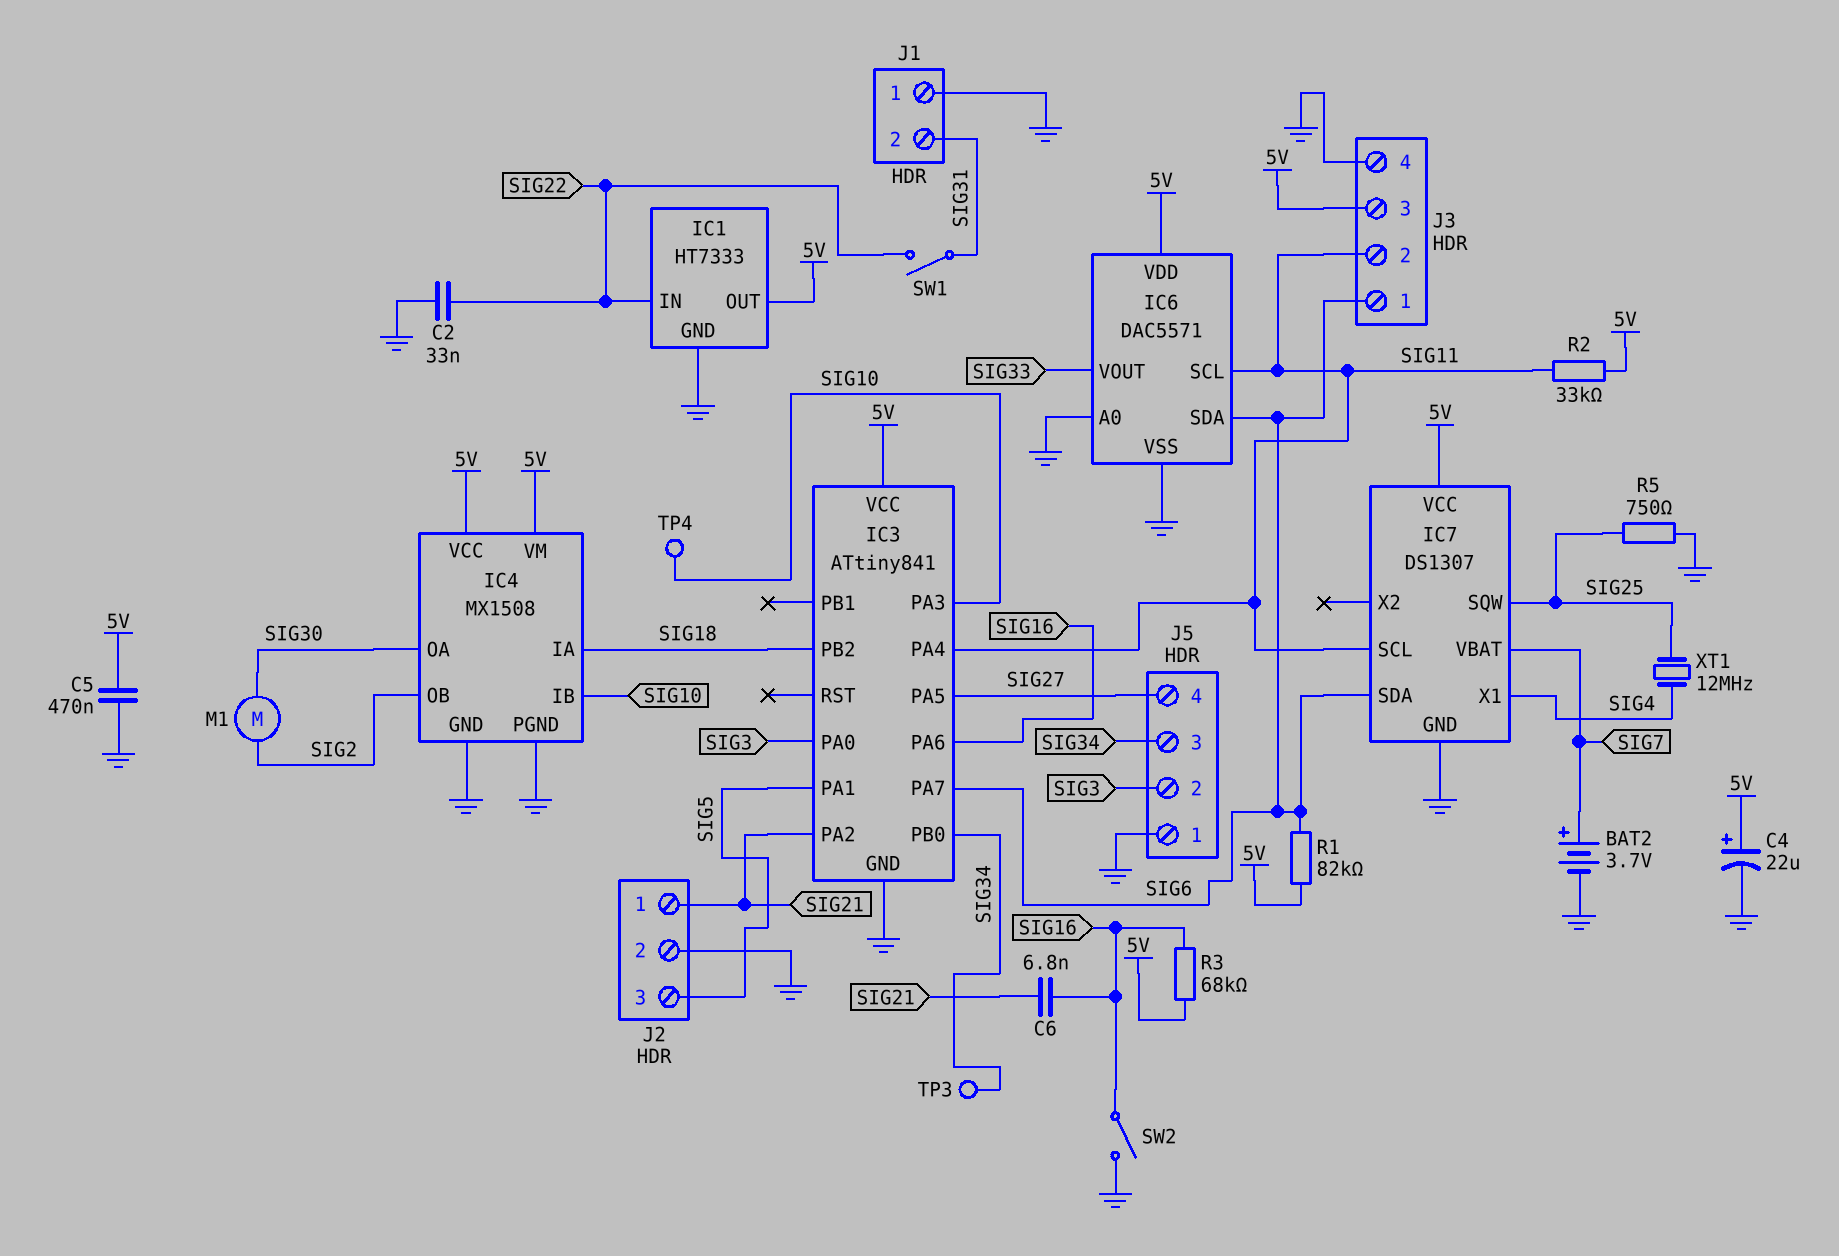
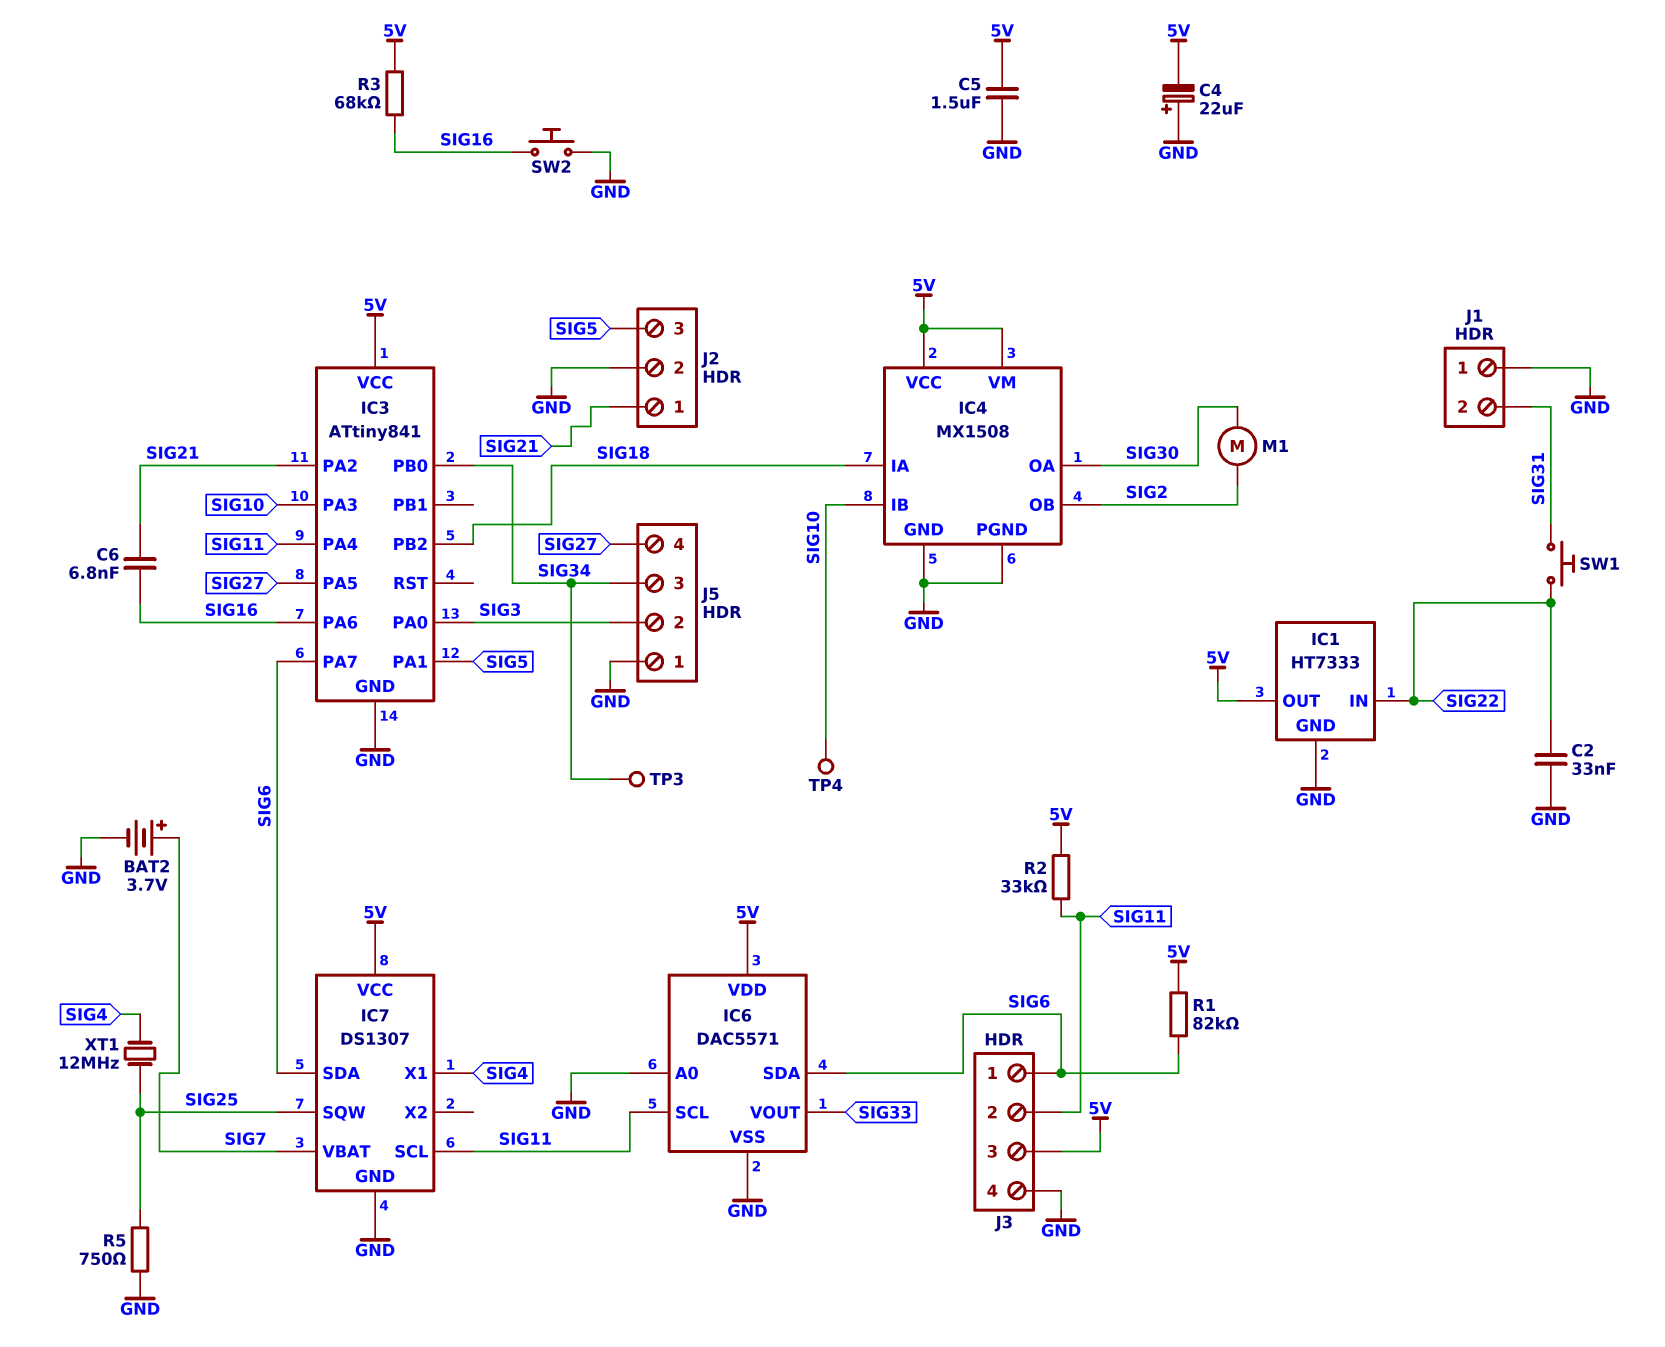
C4: 22uF (plus 5V, minus GND) -> 22uF (plus GND, minus 5V)
C5: 470nF (5V, GND) -> 1.5uF (5V, GND)
SW1: switch (SIG22, SIG31) -> button (SIG22, SIG31)
SW2: switch (GND, SIG16) -> button (GND, SIG16)

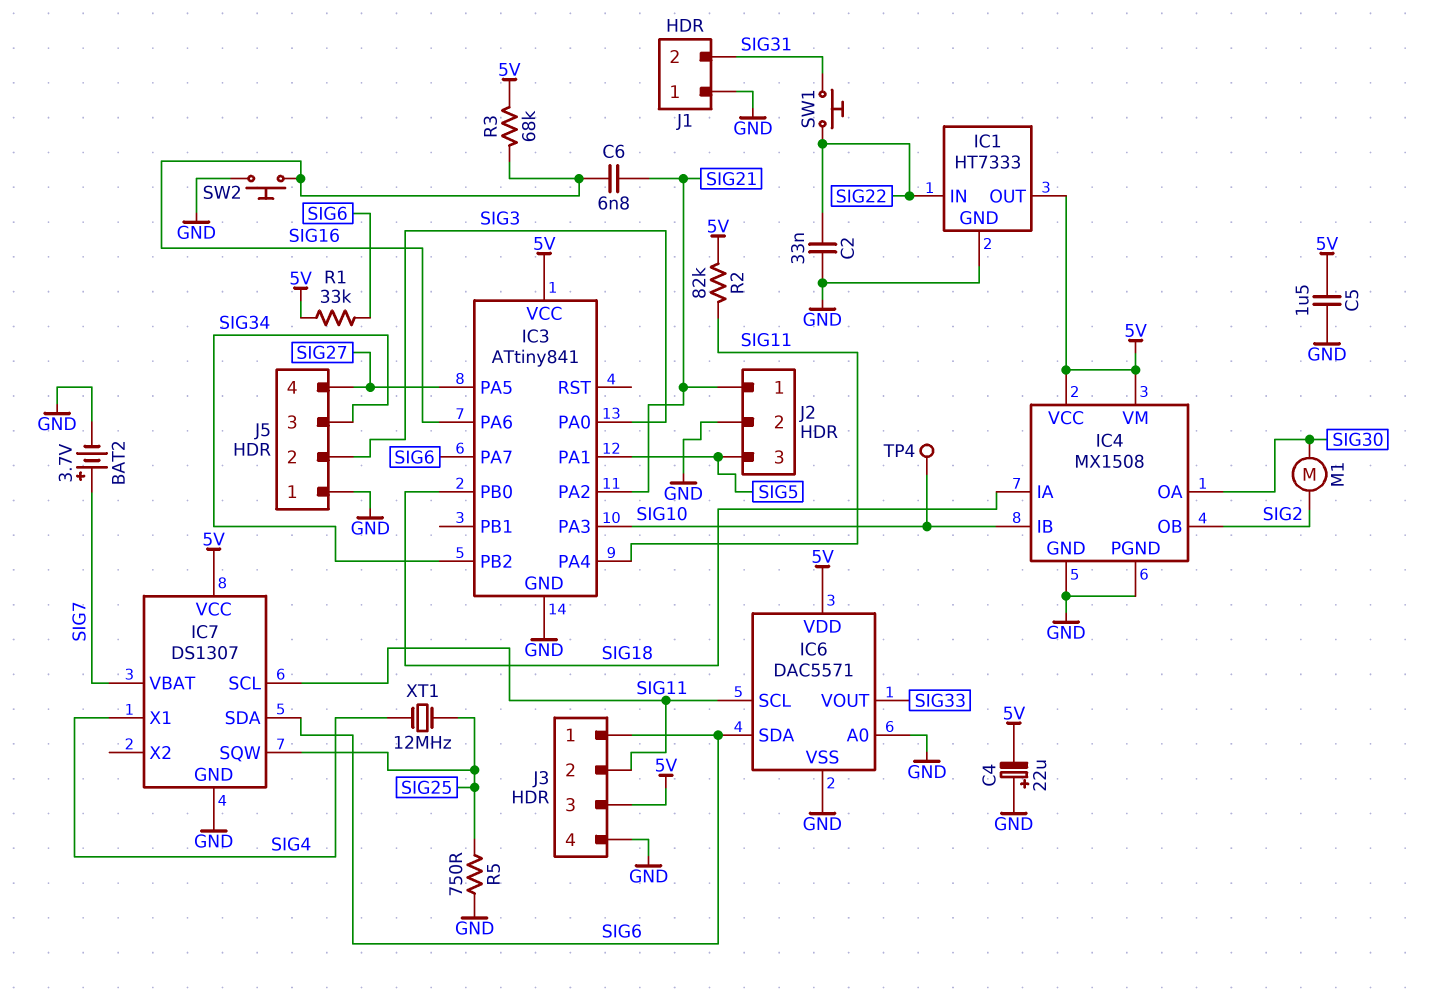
IC3 pin PB0: SIG34 -> SIG18
IC3 pin PB2: SIG18 -> SIG34
R1: 82k (5V, SIG6) -> 33k (5V, SIG6)
R2: 33k (5V, SIG11) -> 82k (5V, SIG11)
TP3: test point (SIG34) -> none

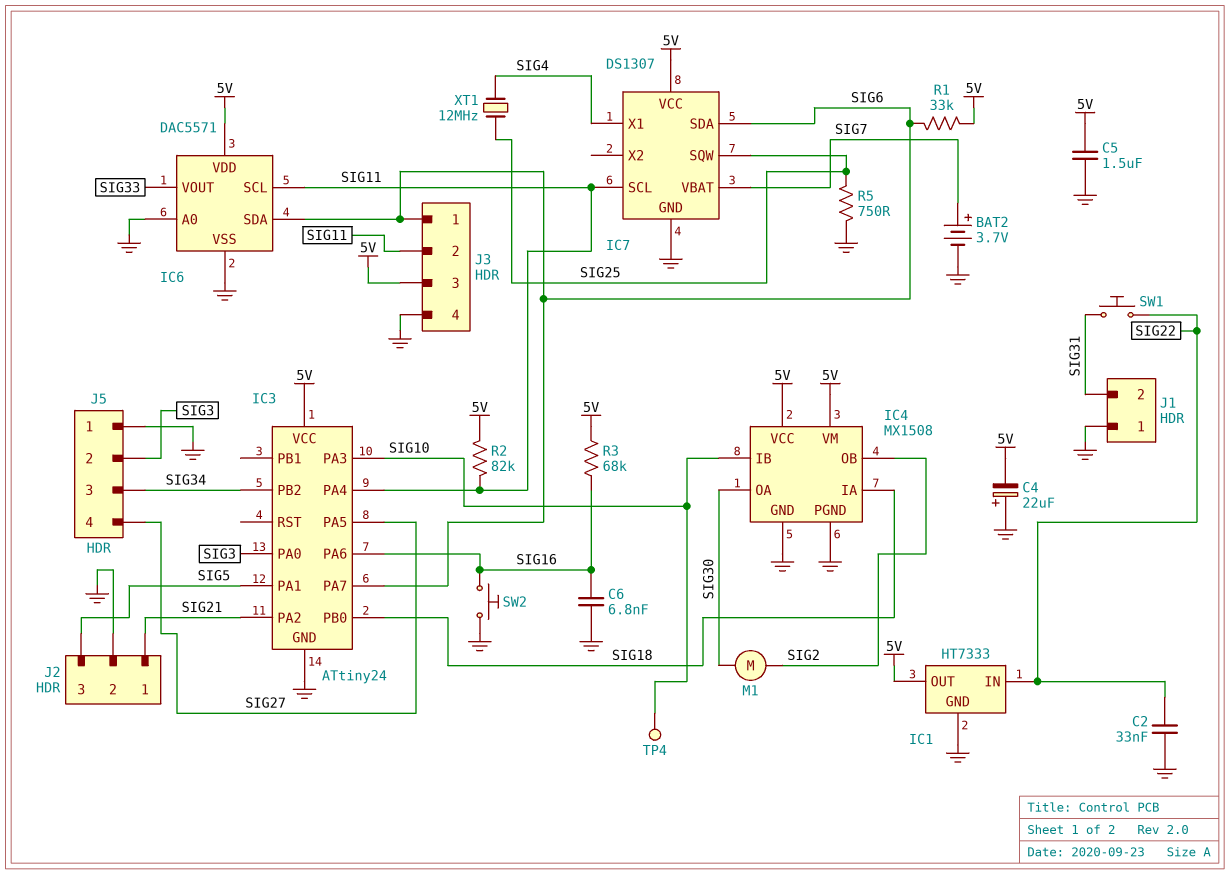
C6: 6.8nF (SIG16, SIG21) -> 6.8nF (GND, SIG16)
IC3: ATtiny841 -> ATtiny24

